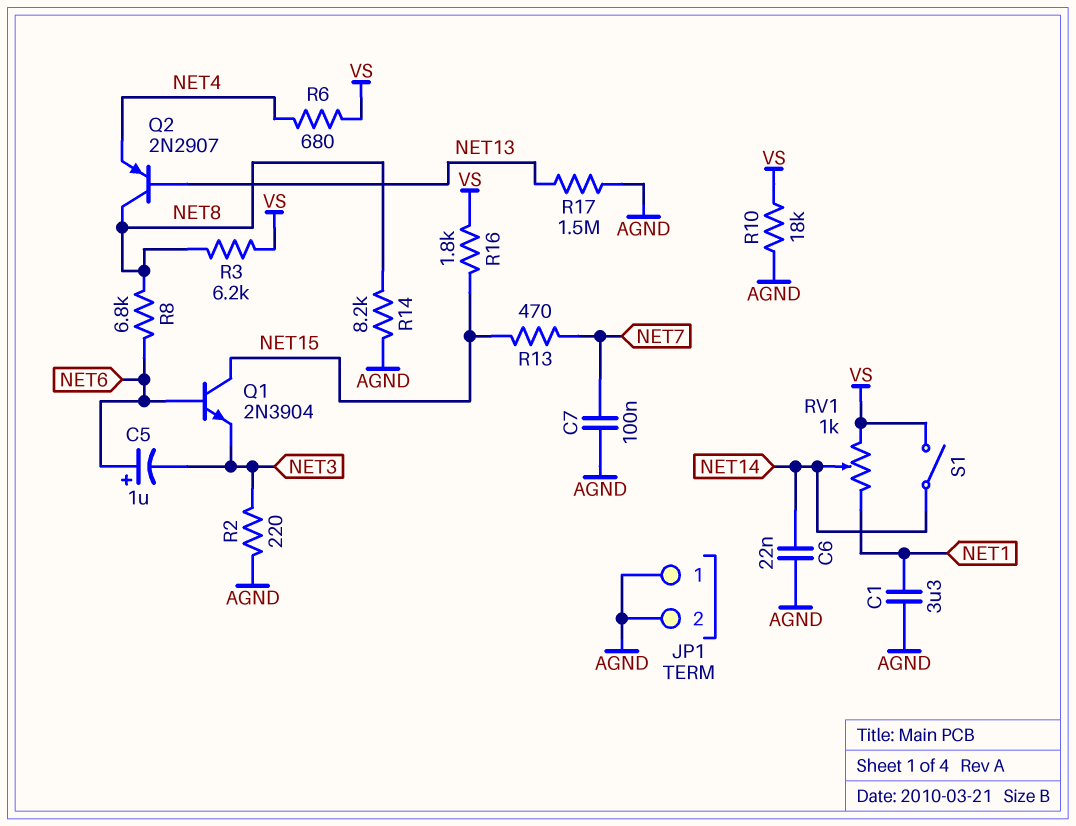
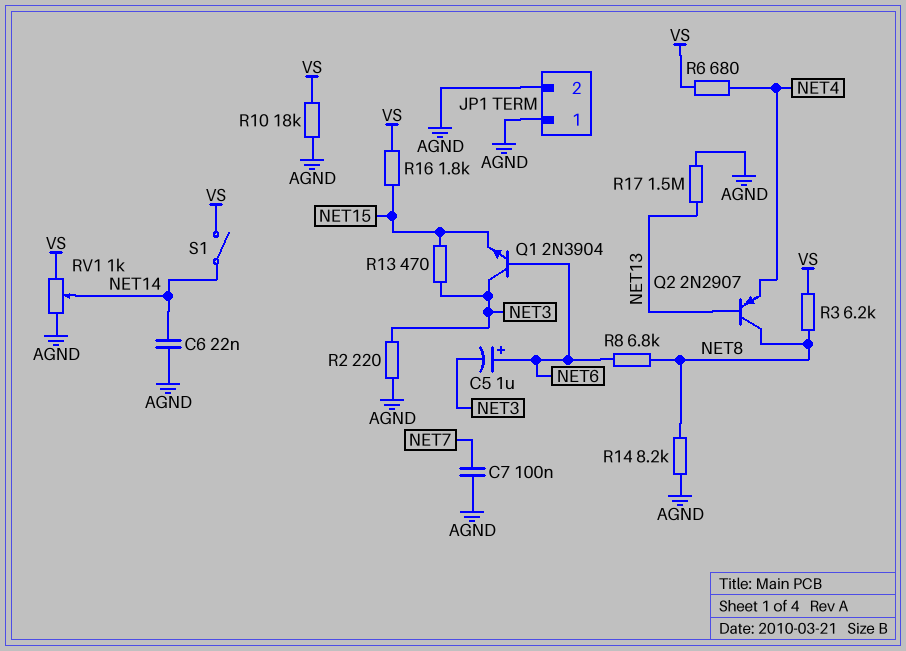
C1: 3.3uF (AGND, NET1) -> none
Q1: NPN 2N3904 (B NET6, C NET15, E NET3) -> NPN 2N3904 (B NET6, C NET3, E NET15)
R13: 470 (NET7, NET15) -> 470 (NET3, NET15)
RV1: 1k (NET1, VS, wiper NET14) -> 1k (AGND, VS, wiper NET14)

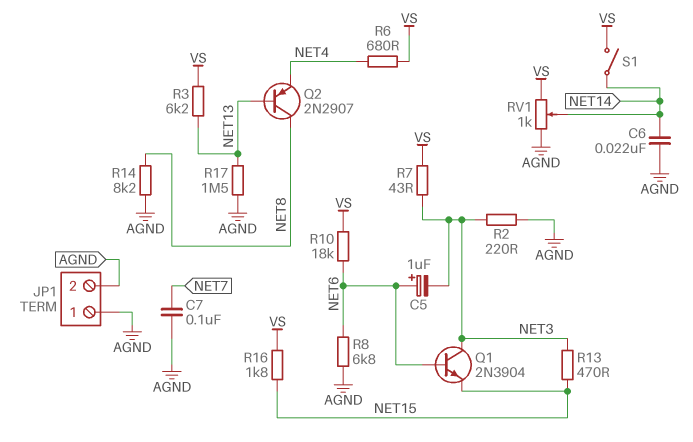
R3: 6.2k (NET8, VS) -> 6.2k (NET13, VS)
R7: none -> 43 (NET3, VS)
R8: 6.8k (NET6, NET8) -> 6.8k (AGND, NET6)
R10: 18k (AGND, VS) -> 18k (NET6, VS)

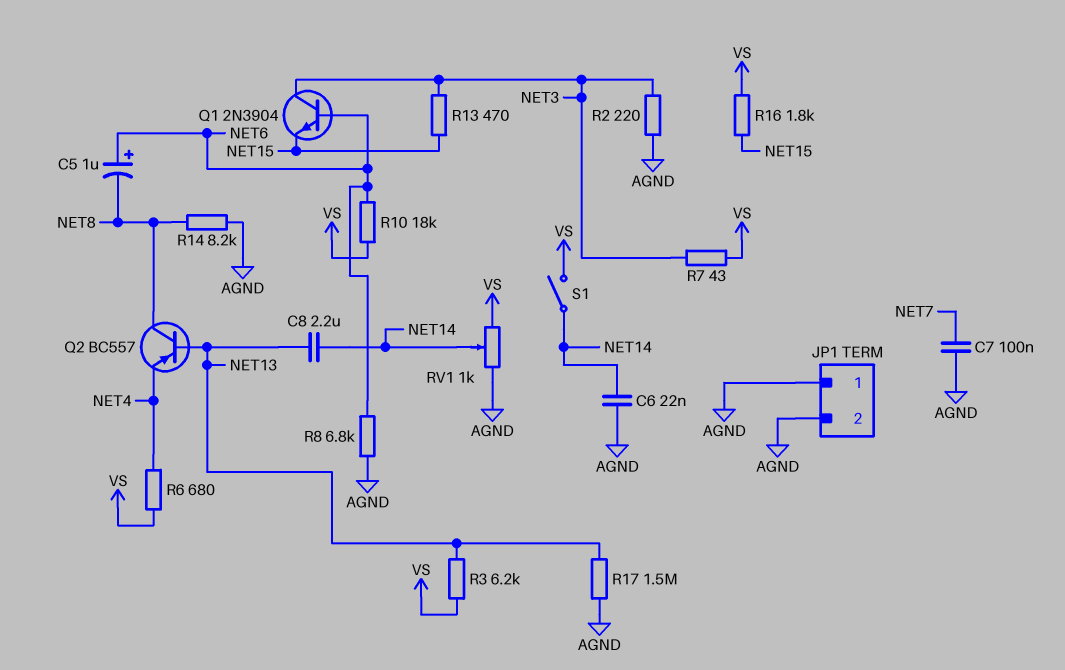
C5: 1uF (plus NET6, minus NET3) -> 1uF (plus NET6, minus NET8)
C8: none -> 2.2uF (NET13, NET14)
Q2: PNP 2N2907 (B NET13, C NET8, E NET4) -> PNP BC557 (B NET13, C NET8, E NET4)

